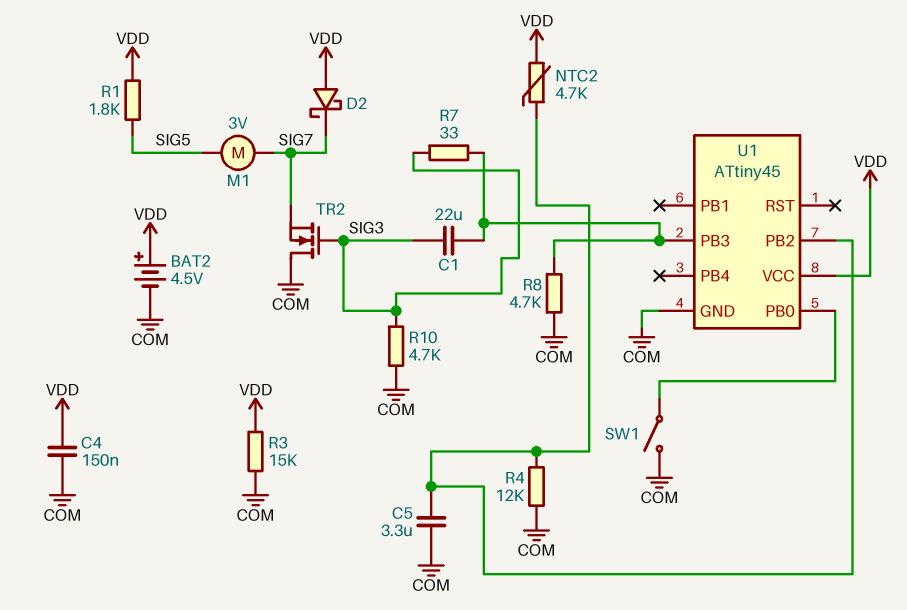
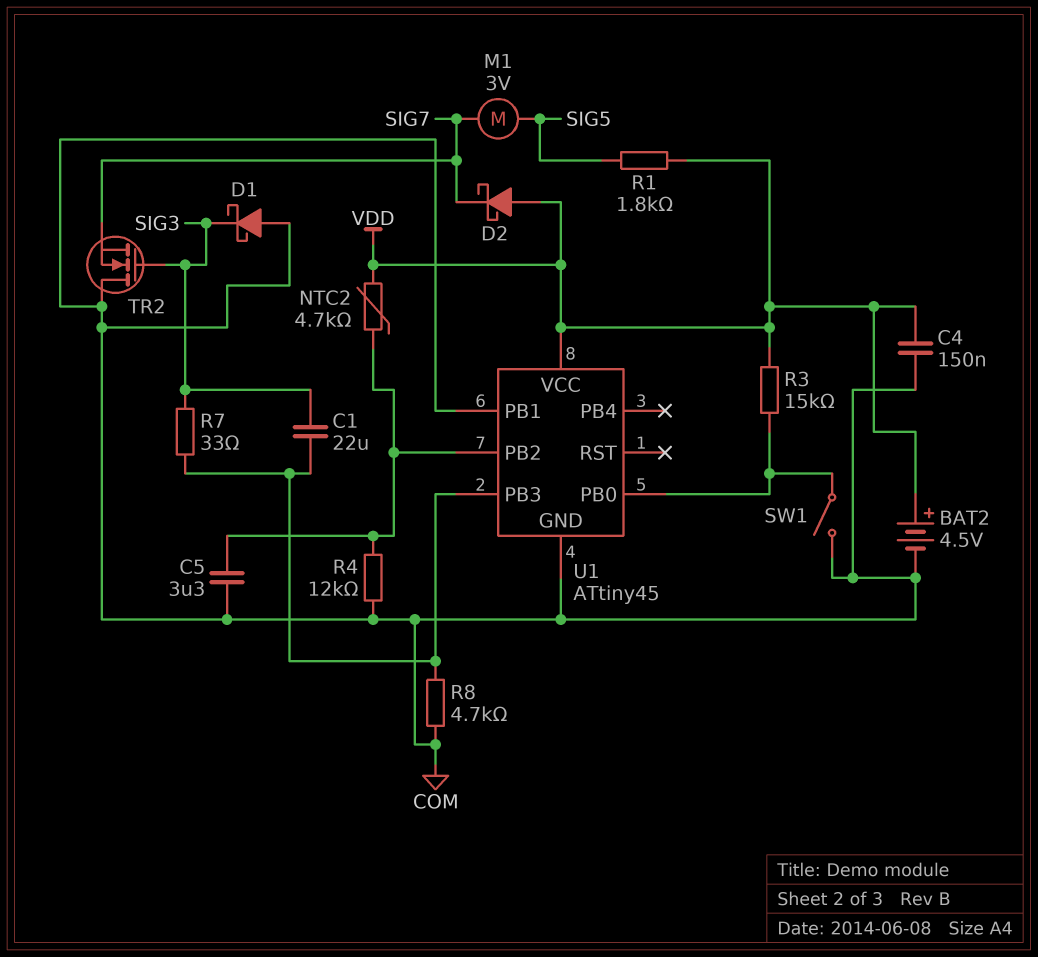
D1: none -> schottky (A COM, K SIG3)
R3: 15k (COM, VDD) -> 15k (U1/PB0, VDD)
R10: 4.7k (COM, SIG3) -> none
U1 pin PB1: none -> COM

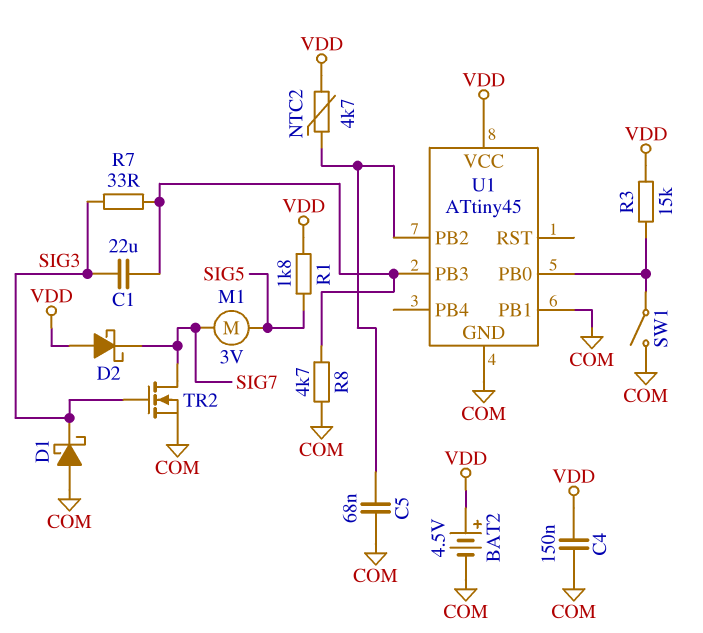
C5: 3.3uF (COM, U1/PB2) -> 68nF (COM, U1/PB2)
R4: 12k (COM, U1/PB2) -> none
TR2: NMOS (G SIG3, D COM, S SIG7) -> NMOS (G SIG3, D SIG7, S COM)

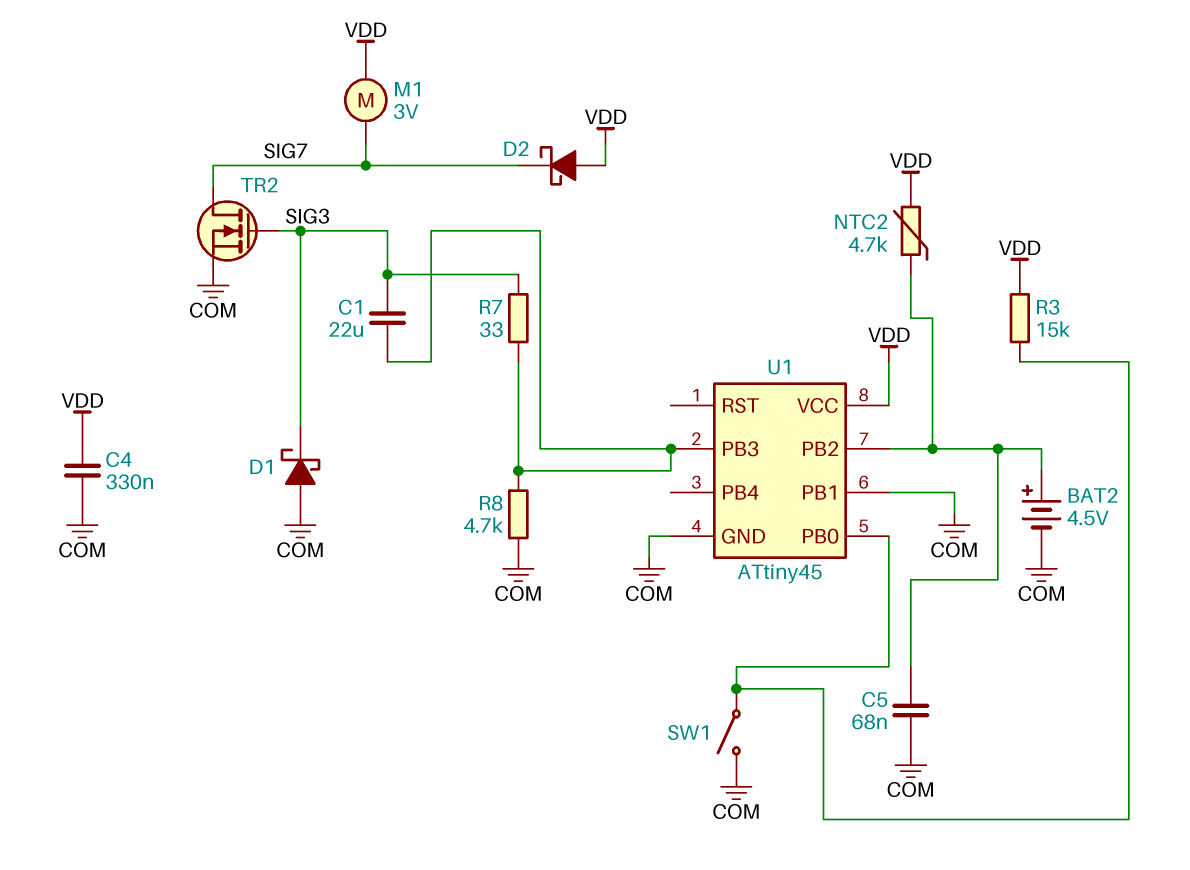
BAT2: 4.5V (plus VDD, minus COM) -> 4.5V (plus U1/PB2, minus COM)
C4: 150nF (COM, VDD) -> 330nF (COM, VDD)
M1: motor 3V (SIG5, SIG7) -> motor 3V (SIG7, VDD)
R1: 1.8k (SIG5, VDD) -> none

